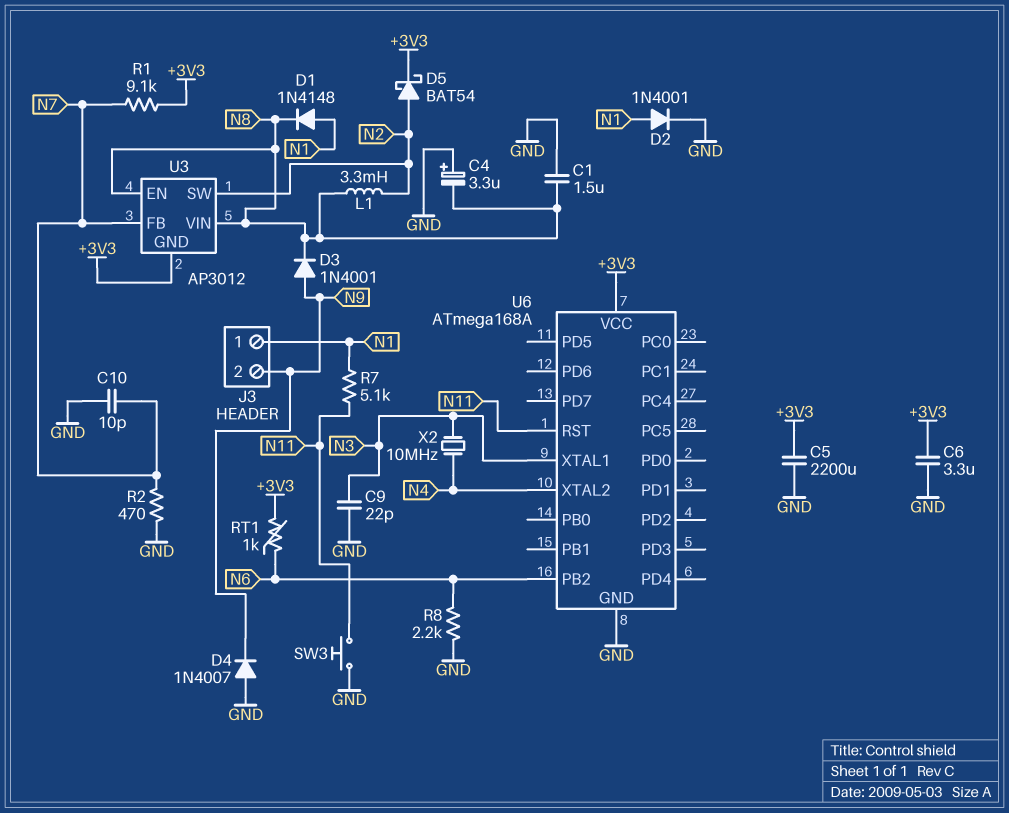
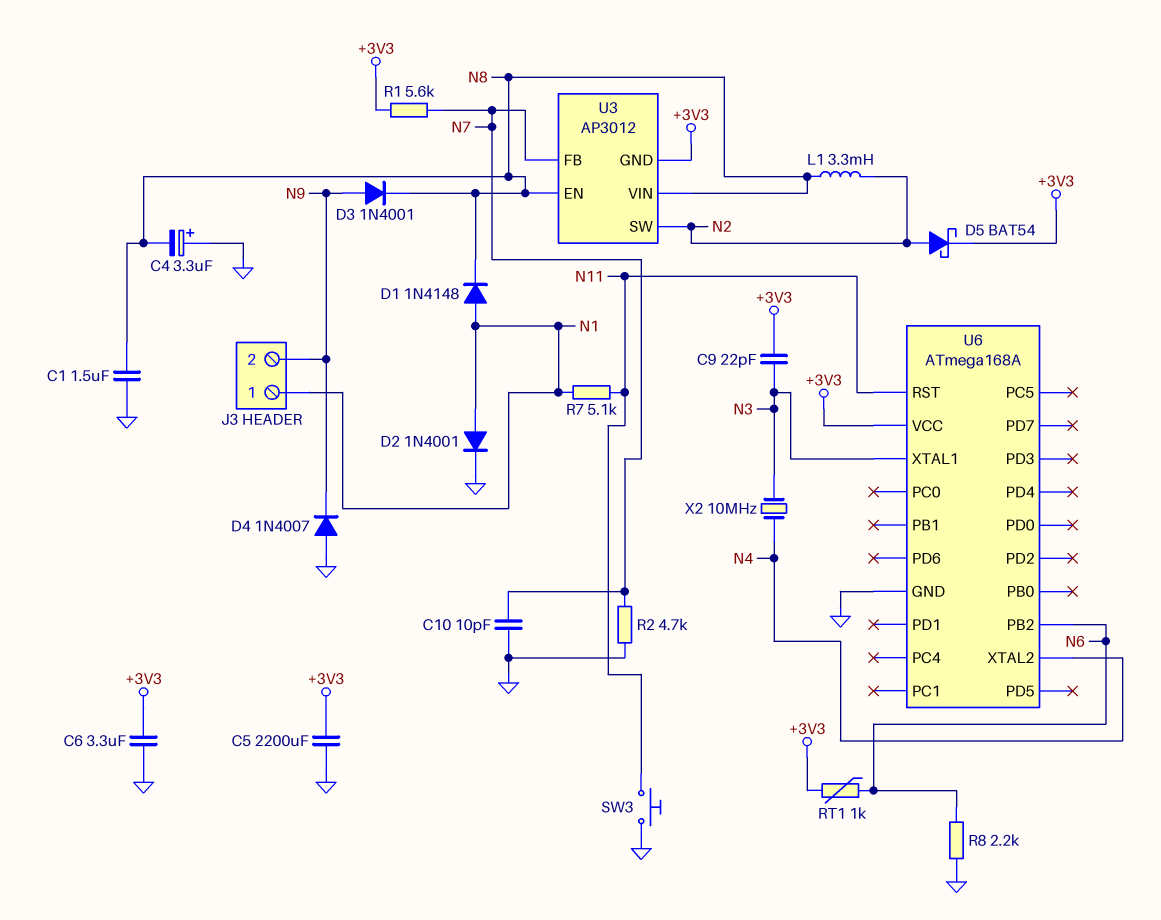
C9: 22pF (GND, N3) -> 22pF (+3V3, N3)
R1: 9.1k (+3V3, N7) -> 5.6k (+3V3, N7)
R2: 470 (GND, N7) -> 4.7k (GND, N7)

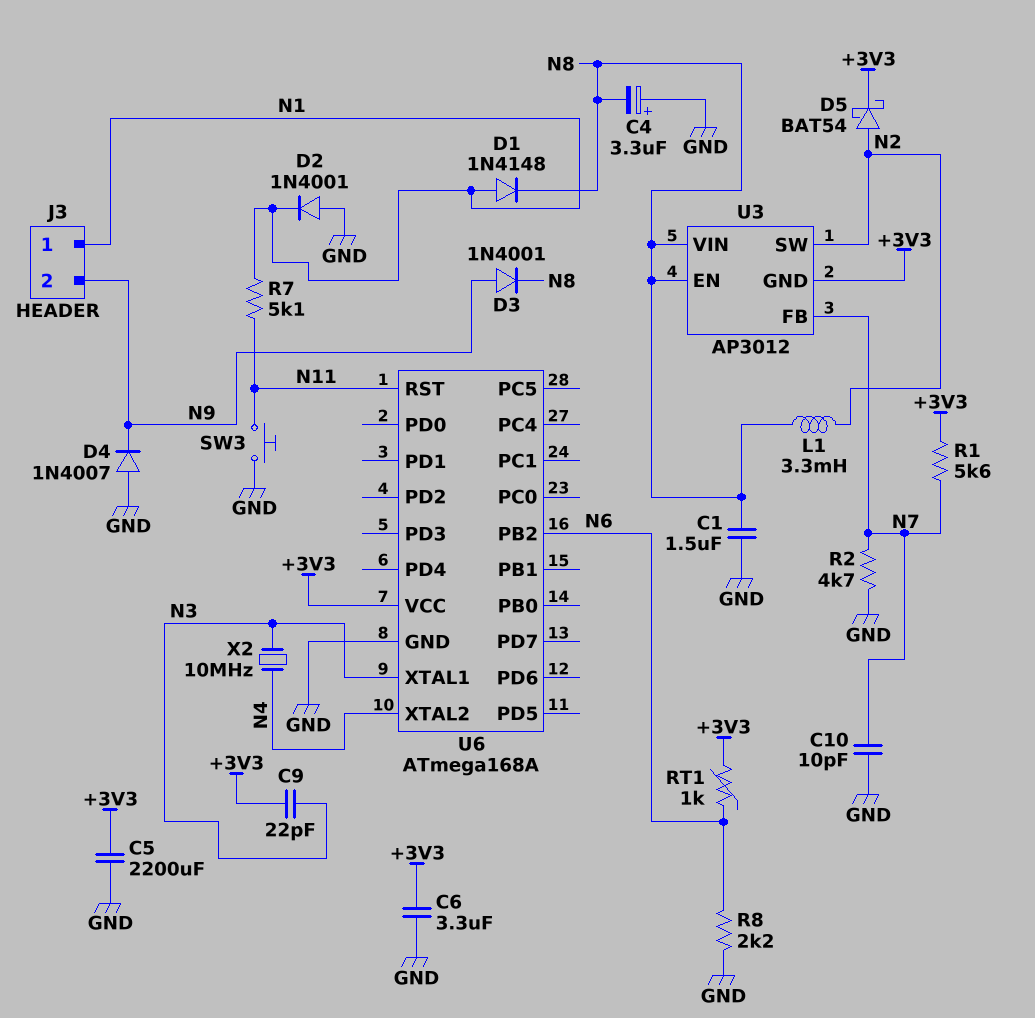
D2: diode 1N4001 (A N1, K GND) -> diode 1N4001 (A GND, K N1)

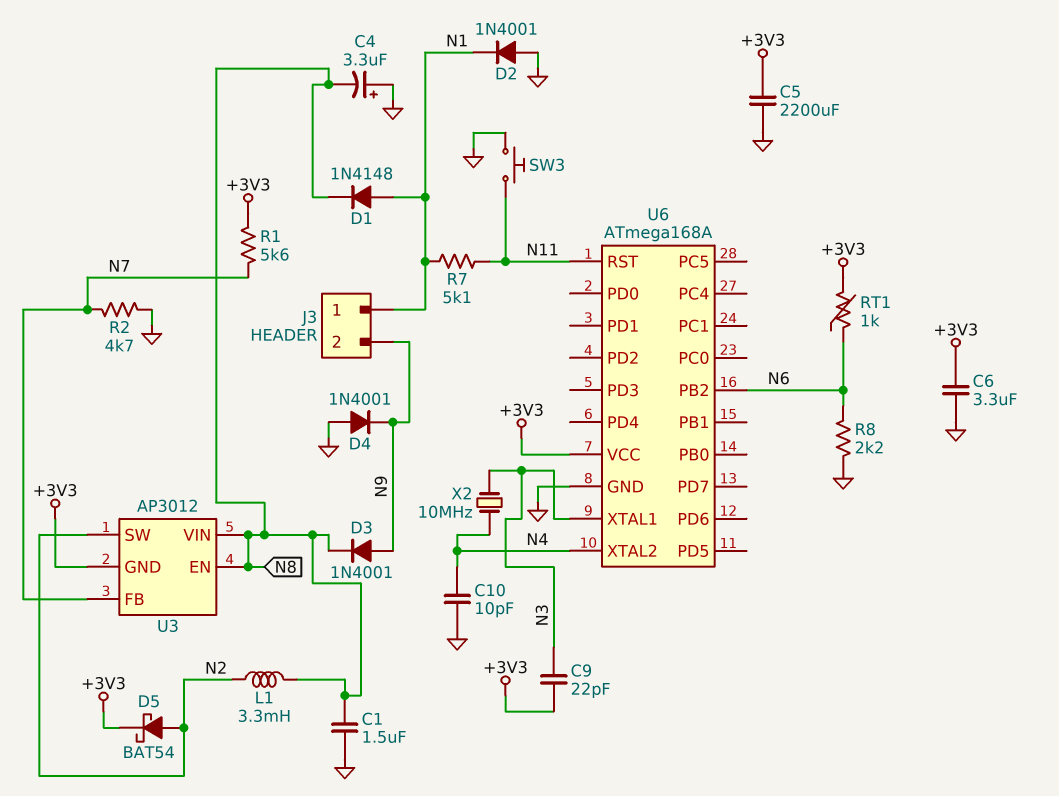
C10: 10pF (GND, N7) -> 10pF (GND, N4)
D4: diode 1N4007 (A GND, K N9) -> diode 1N4001 (A GND, K N9)

